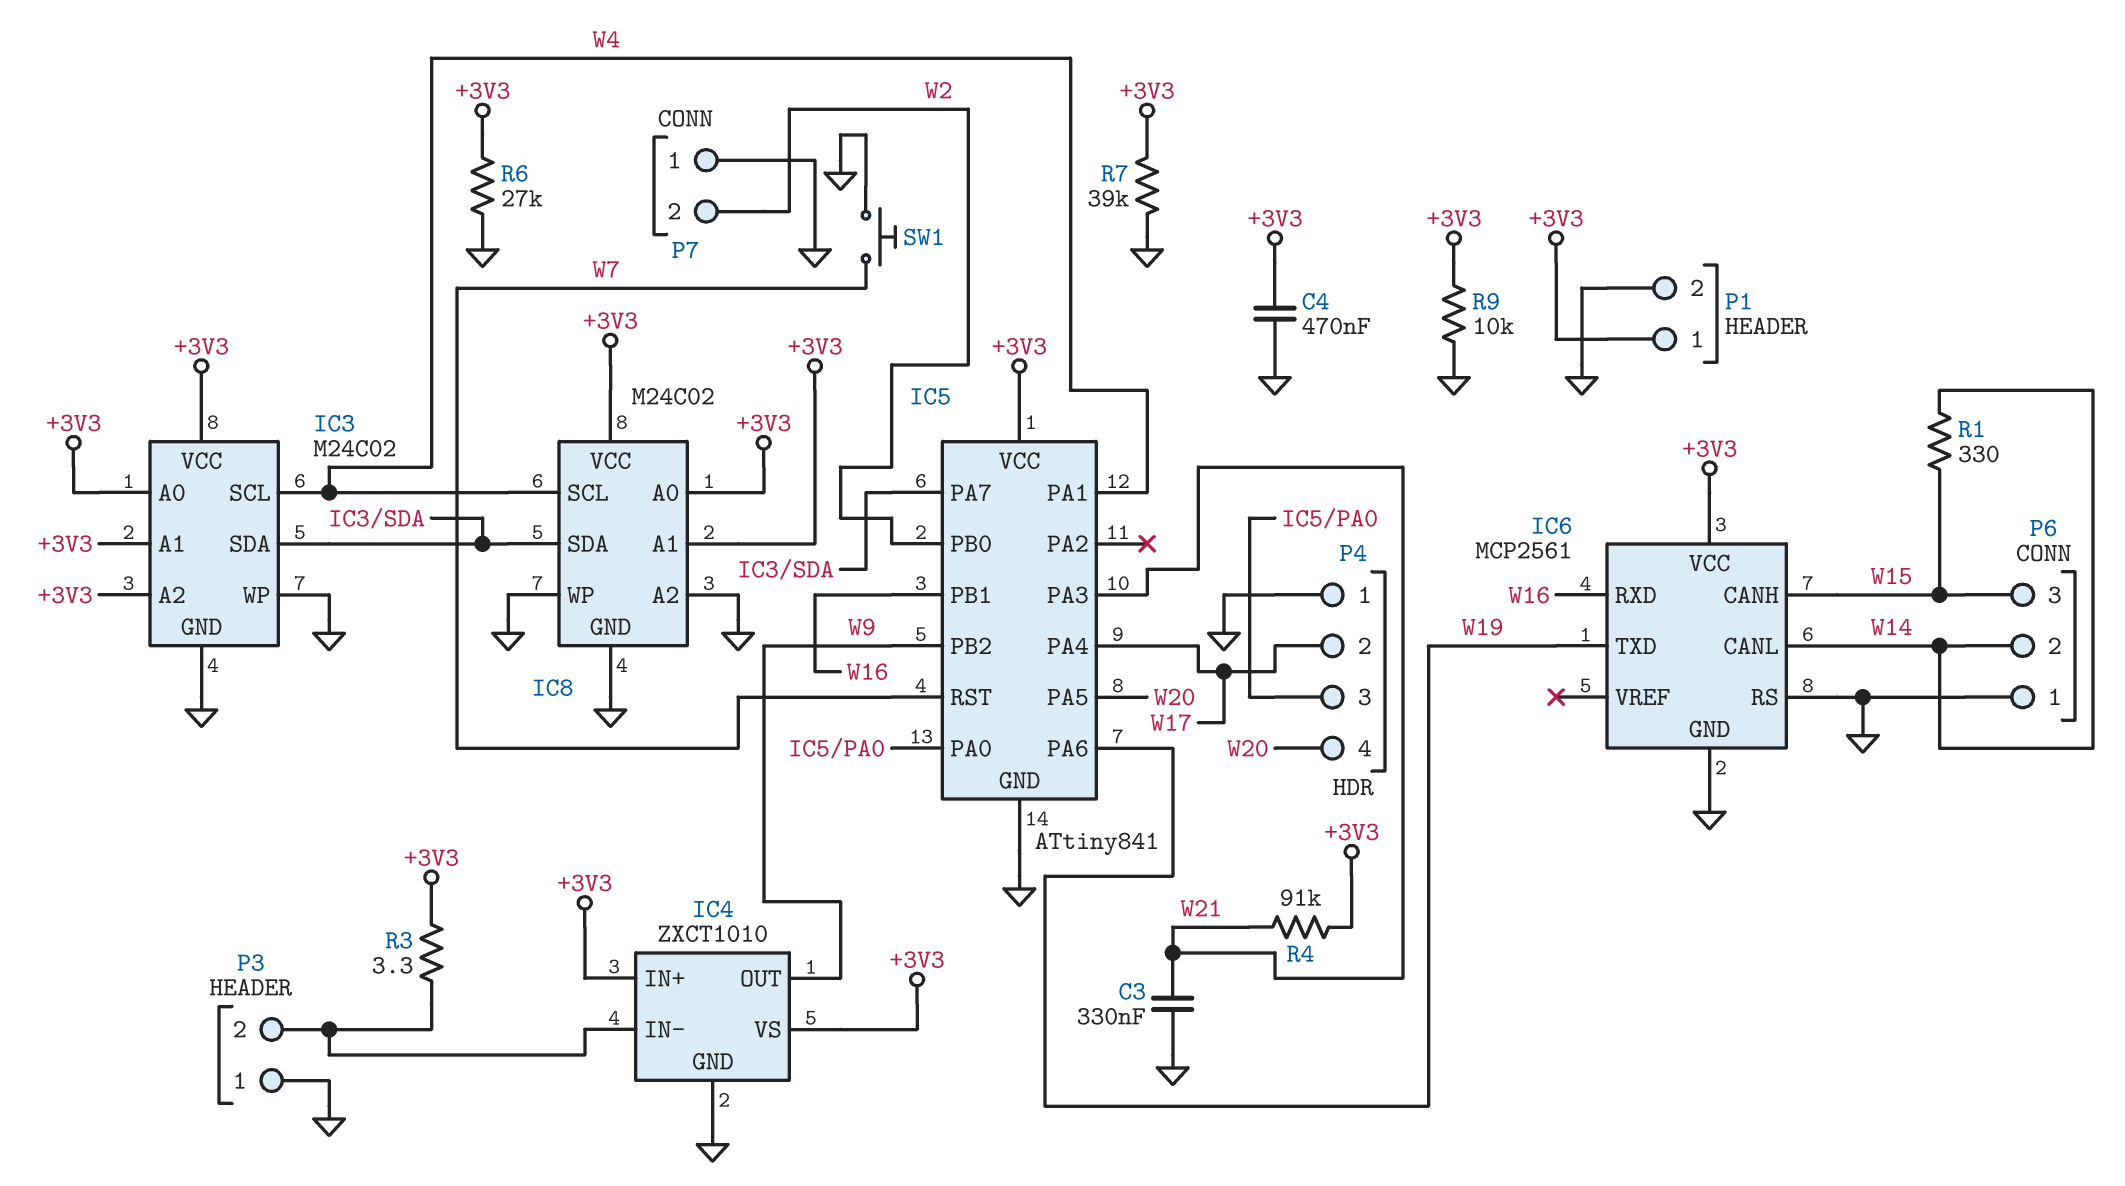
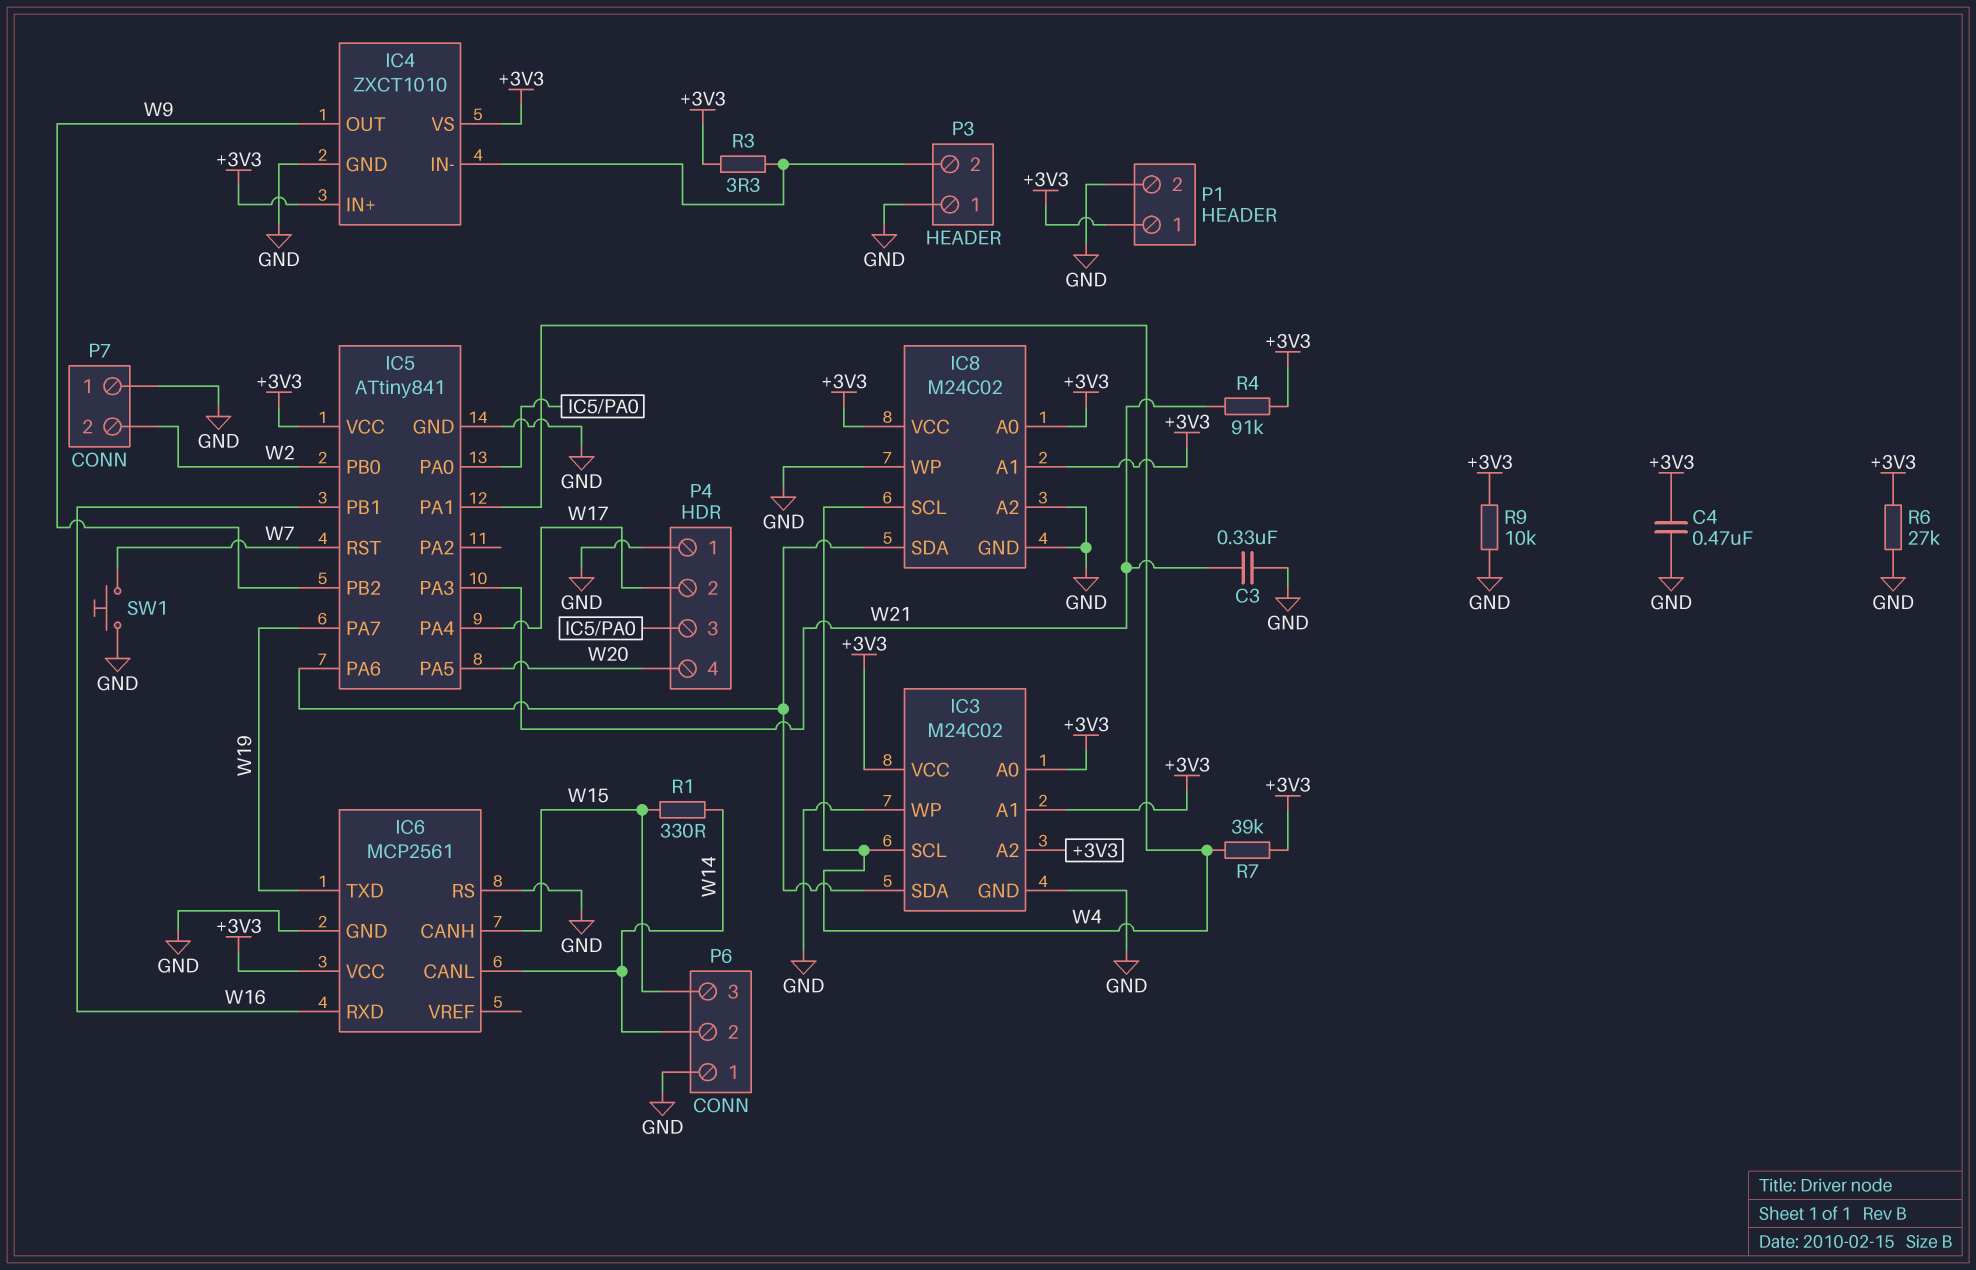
IC5 pin PA6: W19 -> IC3/SDA
IC5 pin PA7: IC3/SDA -> W19
R7: 39k (+3V3, GND) -> 39k (+3V3, W4)

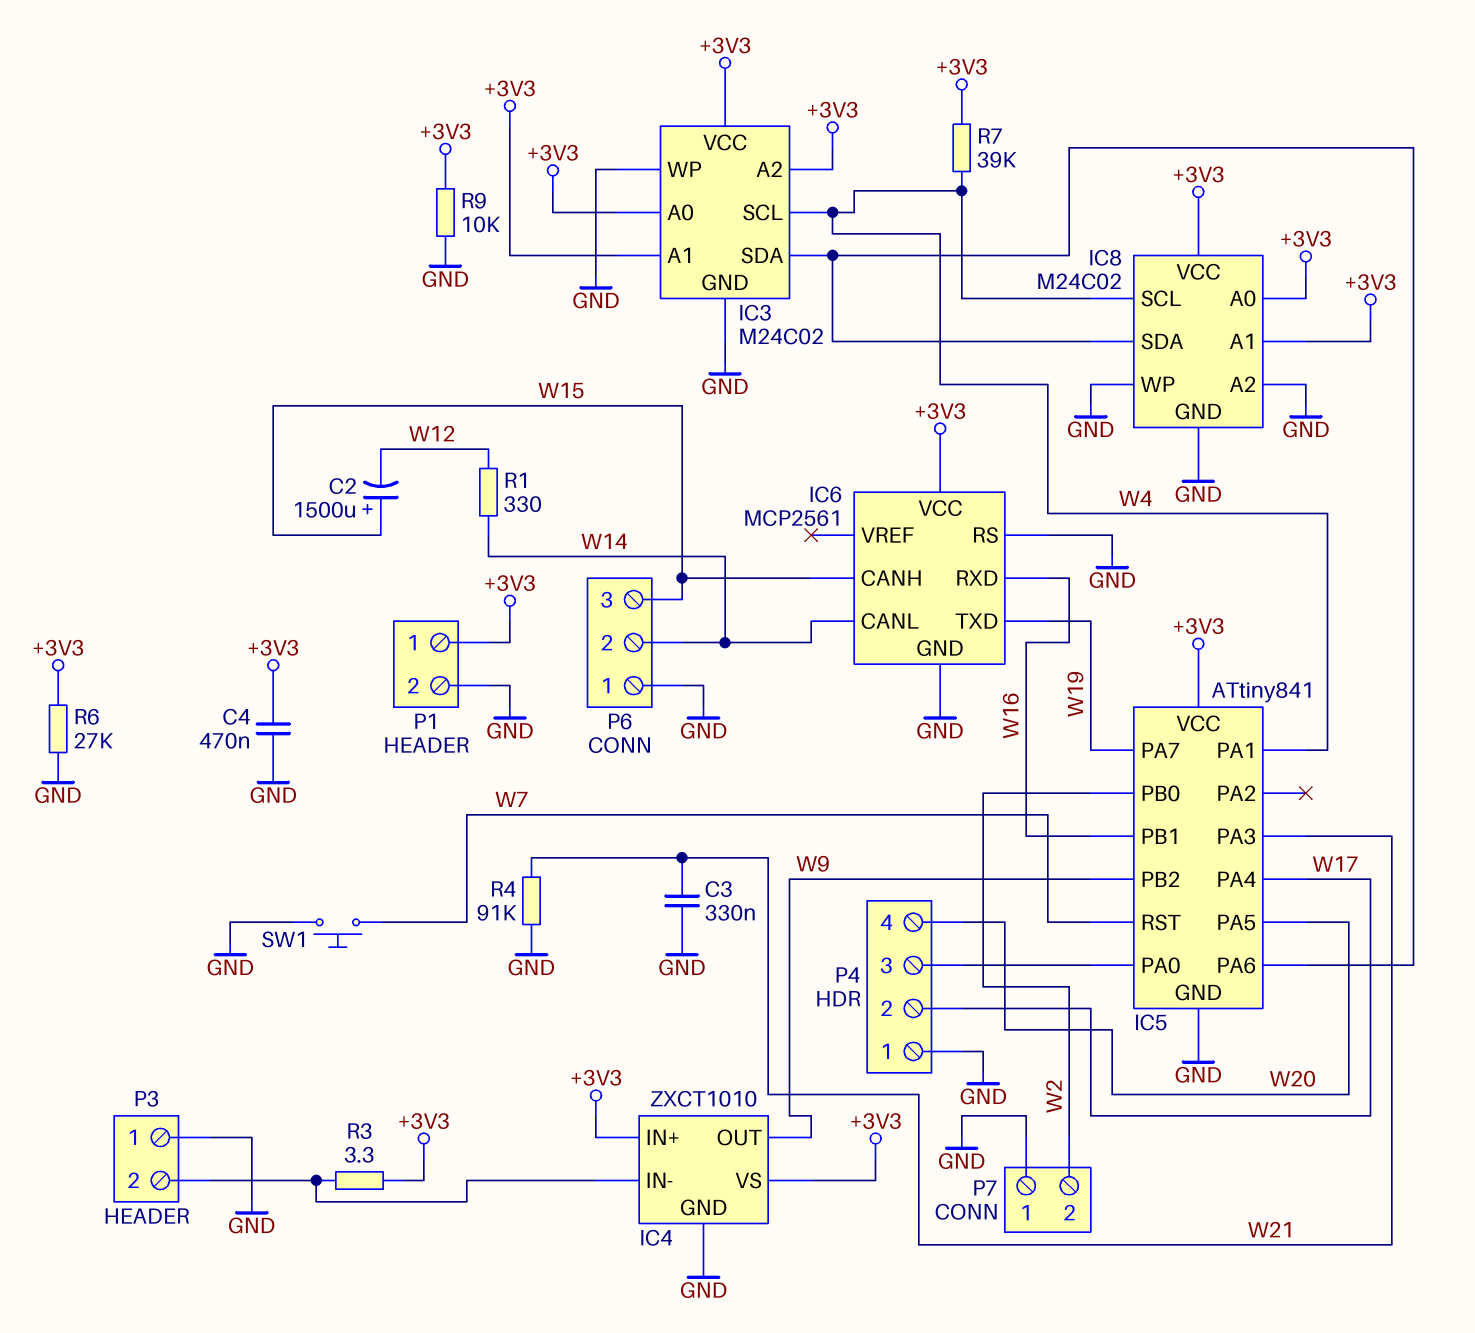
C2: none -> 1500uF (plus W15, minus W12)
R1: 330 (W14, W15) -> 330 (W12, W14)
R4: 91k (+3V3, W21) -> 91k (GND, W21)

